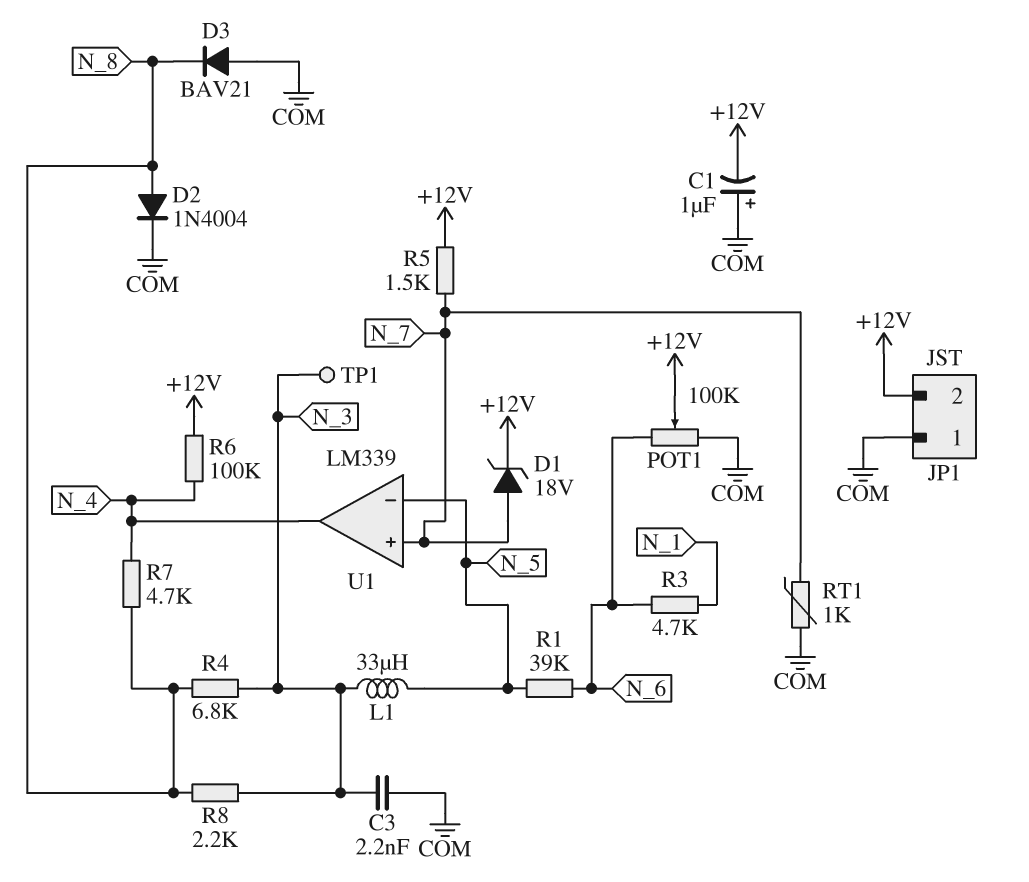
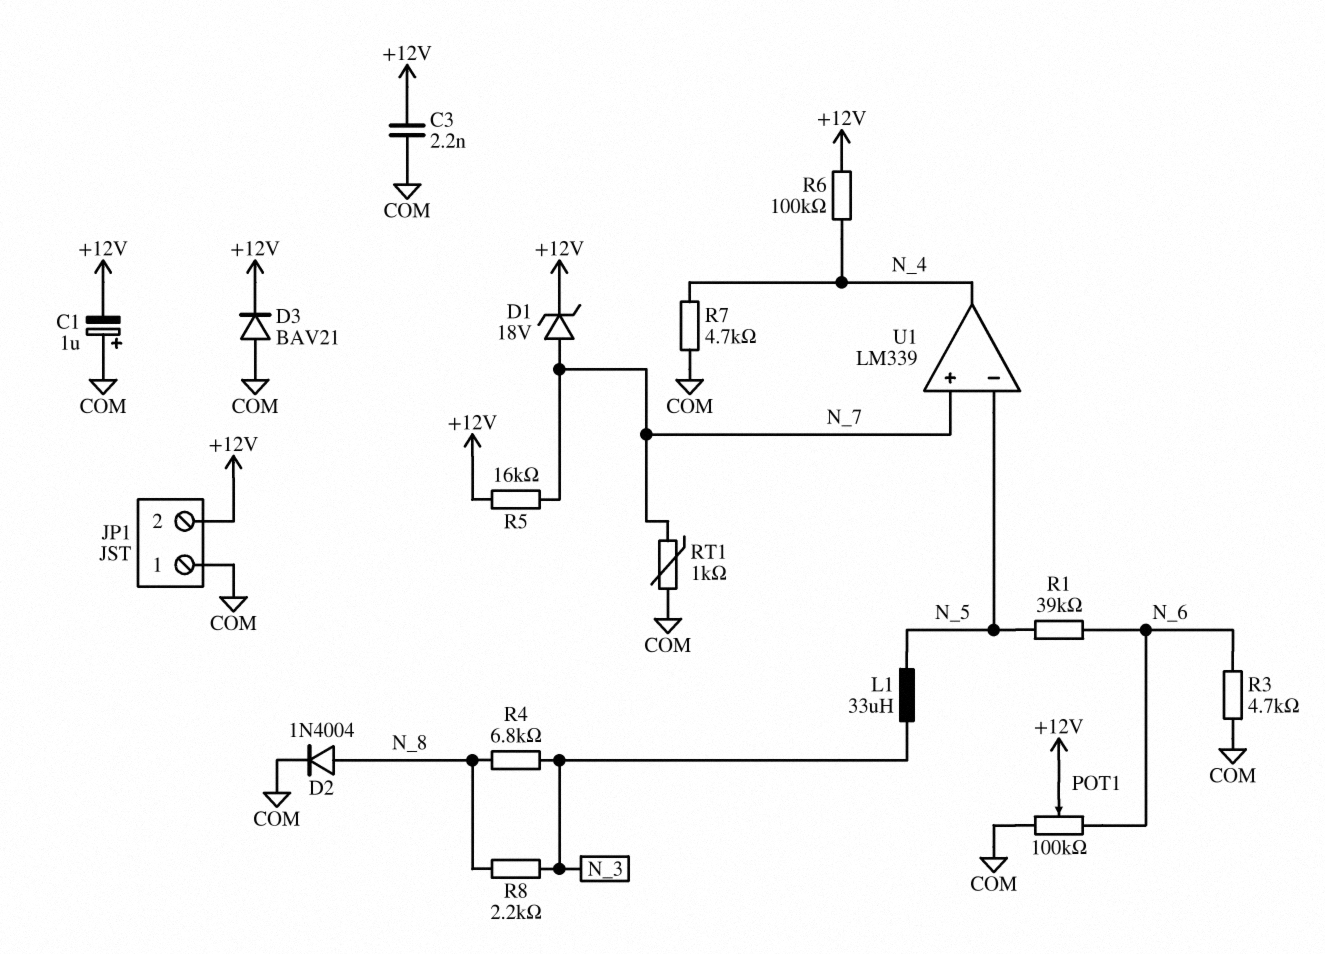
C3: 2.2nF (COM, N_3) -> 2.2nF (+12V, COM)
D3: diode BAV21 (A COM, K N_8) -> diode BAV21 (A COM, K +12V)
R3: 4.7k (N_1, N_6) -> 4.7k (COM, N_6)
R5: 1.5k (+12V, N_7) -> 16k (+12V, N_7)
R7: 4.7k (N_4, N_8) -> 4.7k (COM, N_4)
TP1: test point (N_3) -> none

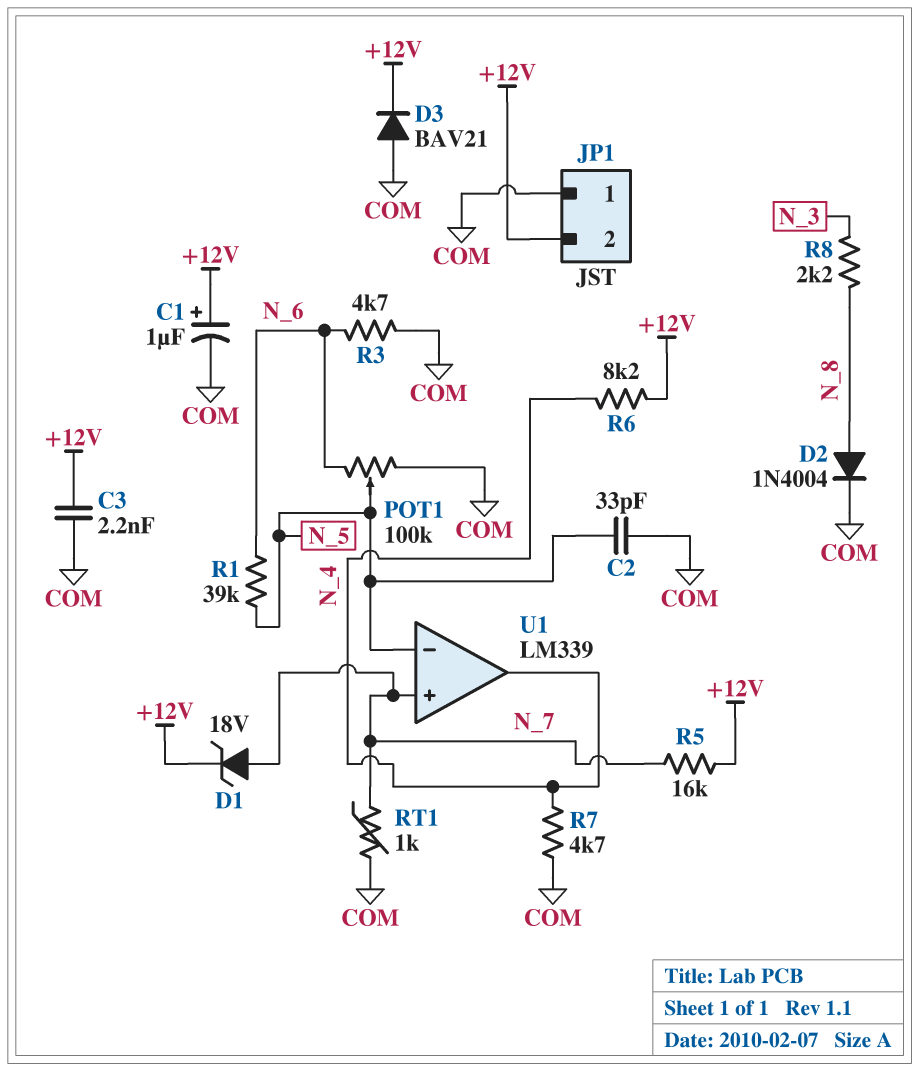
C1: 1uF (plus COM, minus +12V) -> 1uF (plus +12V, minus COM)
C2: none -> 33pF (COM, N_5)
L1: 33uH (N_3, N_5) -> none
POT1: 100k (COM, N_6, wiper +12V) -> 100k (COM, N_6, wiper N_5)
R4: 6.8k (N_3, N_8) -> none
R6: 100k (+12V, N_4) -> 8.2k (+12V, N_4)

